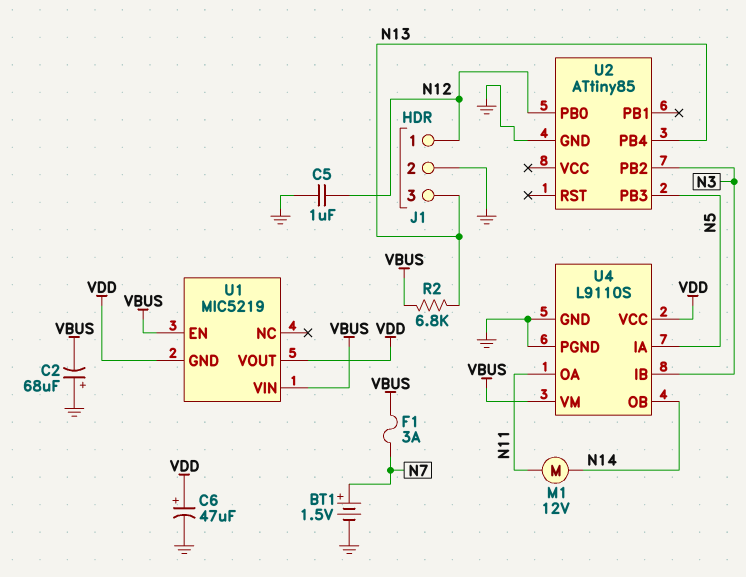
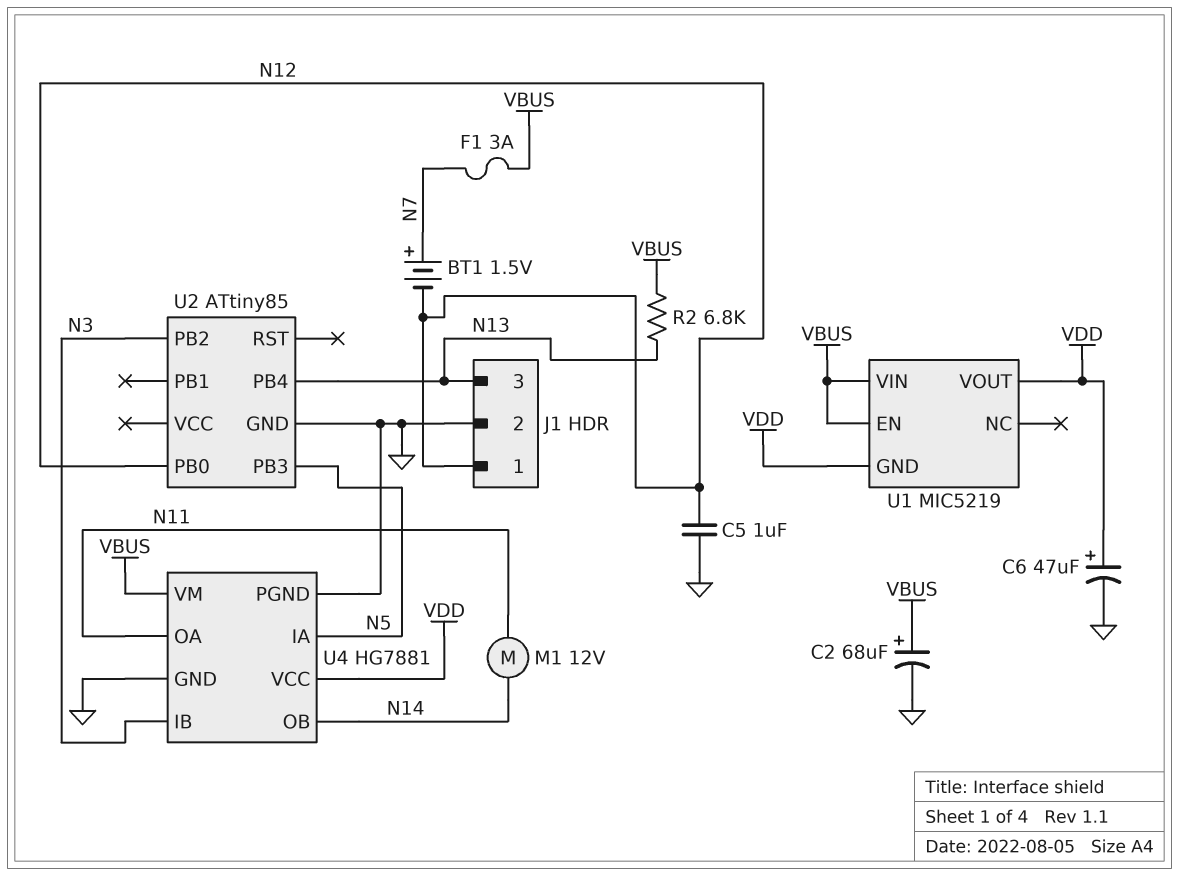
BT1: 1.5V (plus N7, minus GND) -> 1.5V (plus N7, minus N12)
C2: 68uF (plus GND, minus VBUS) -> 68uF (plus VBUS, minus GND)
U4: L9110S -> HG7881

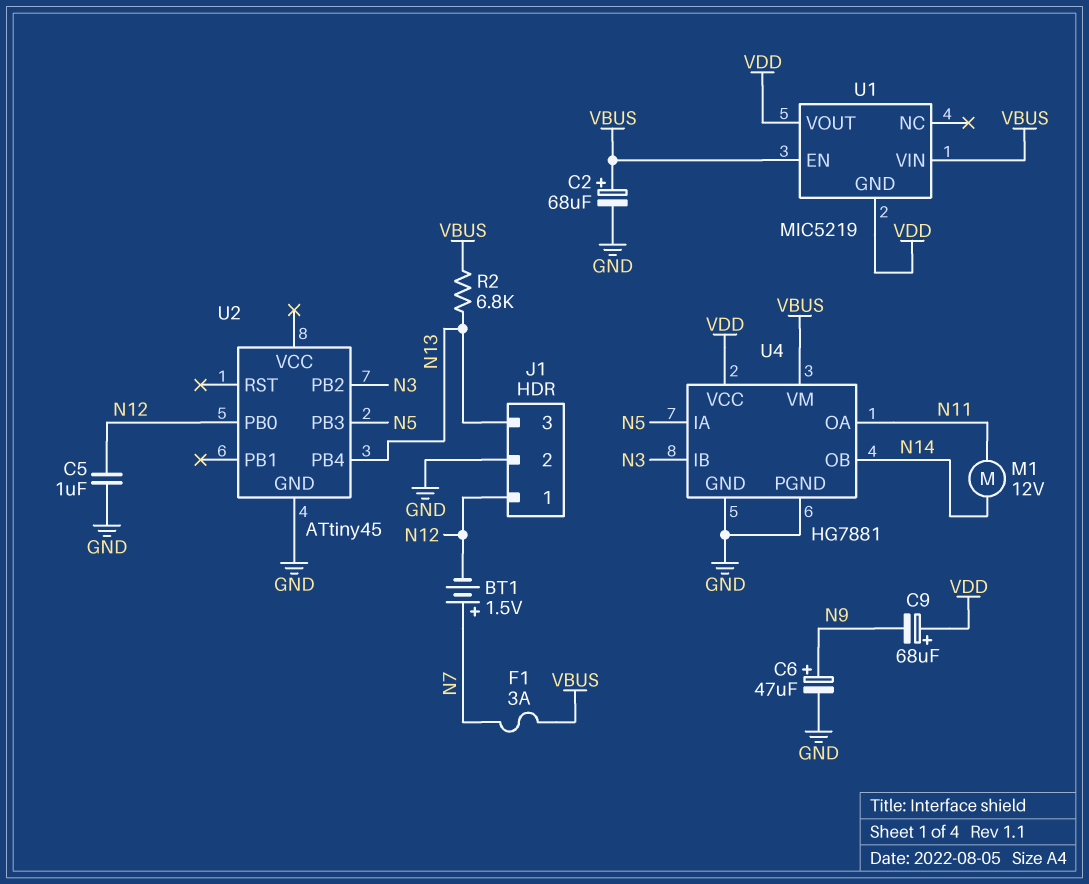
C6: 47uF (plus VDD, minus GND) -> 47uF (plus N9, minus GND)
C9: none -> 68uF (plus VDD, minus N9)
U2: ATtiny85 -> ATtiny45

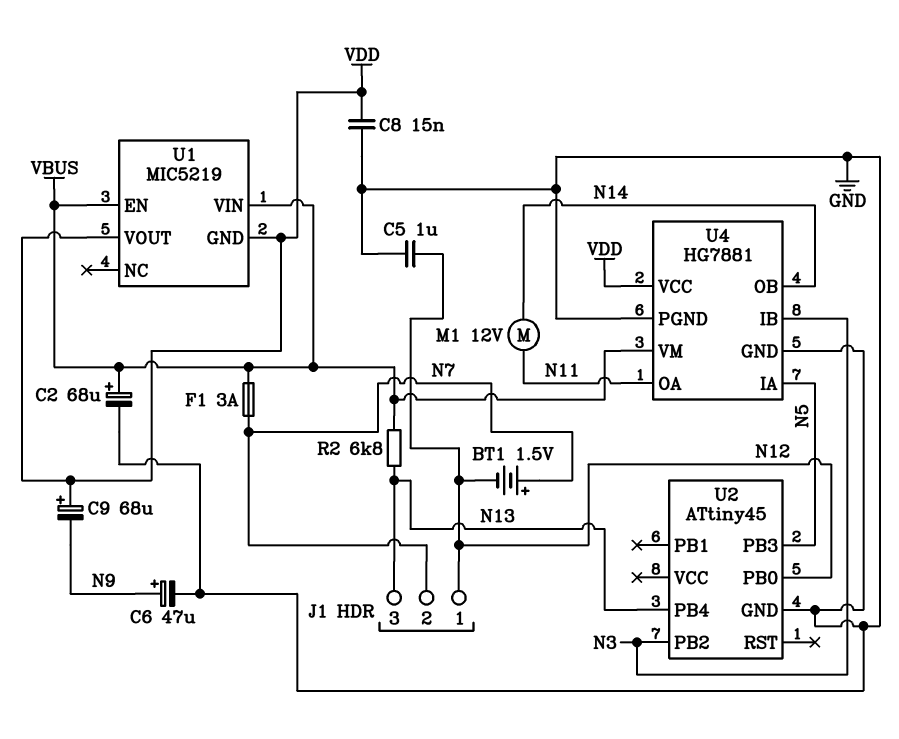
C8: none -> 15nF (GND, VDD)
J1 pin 2: GND -> N7

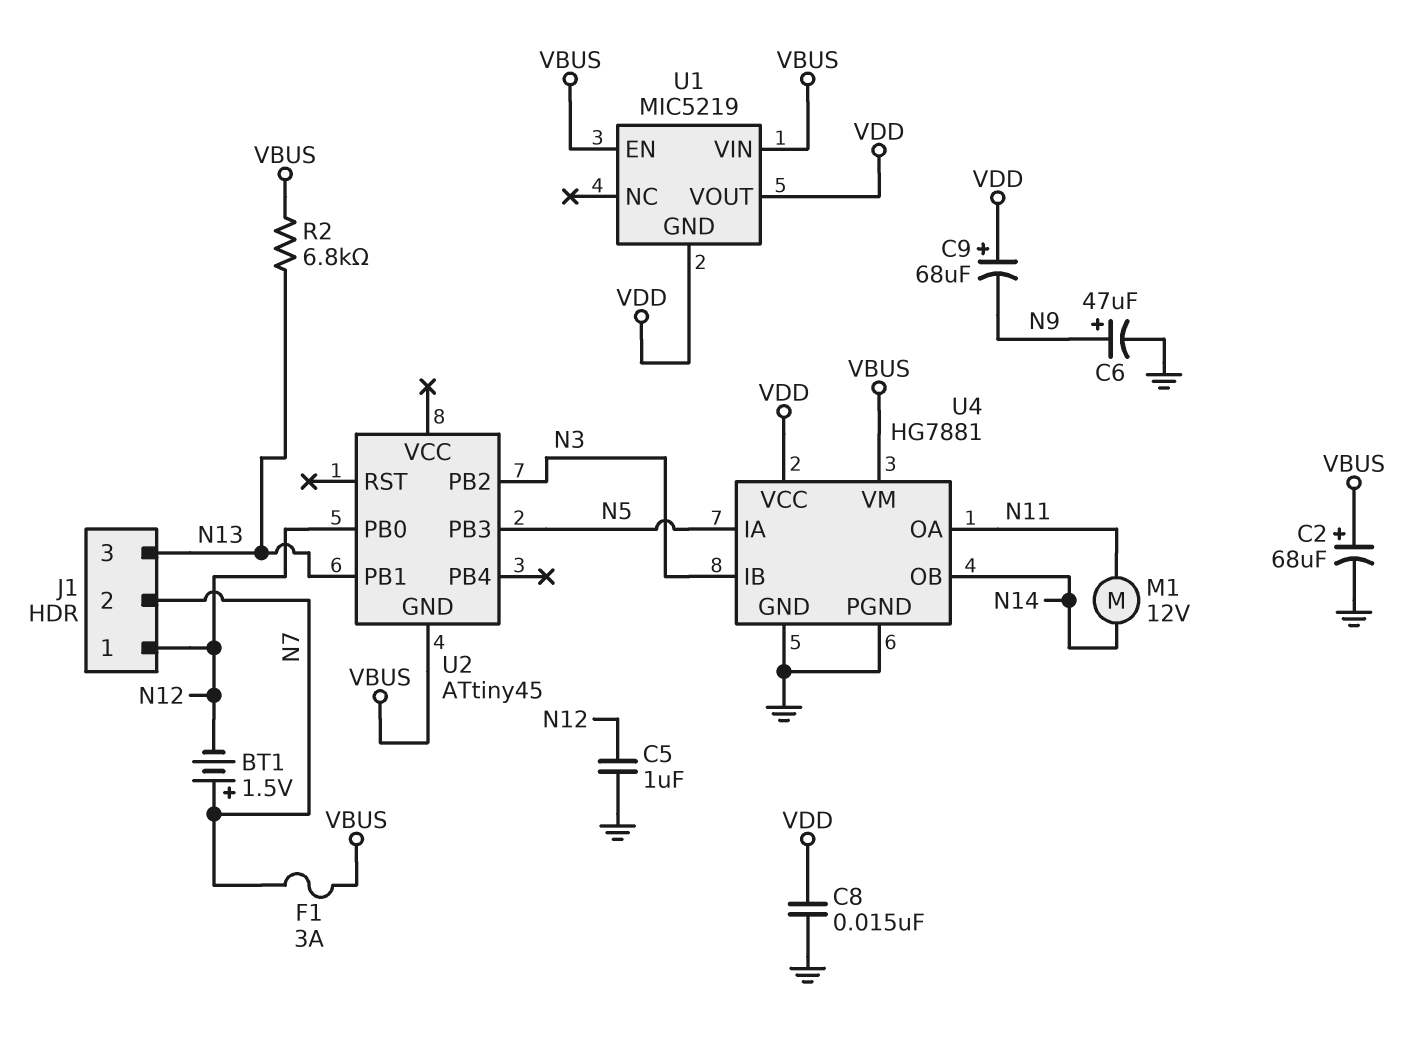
U2 pin GND: GND -> VBUS
U2 pin PB1: none -> N13
U2 pin PB4: N13 -> none

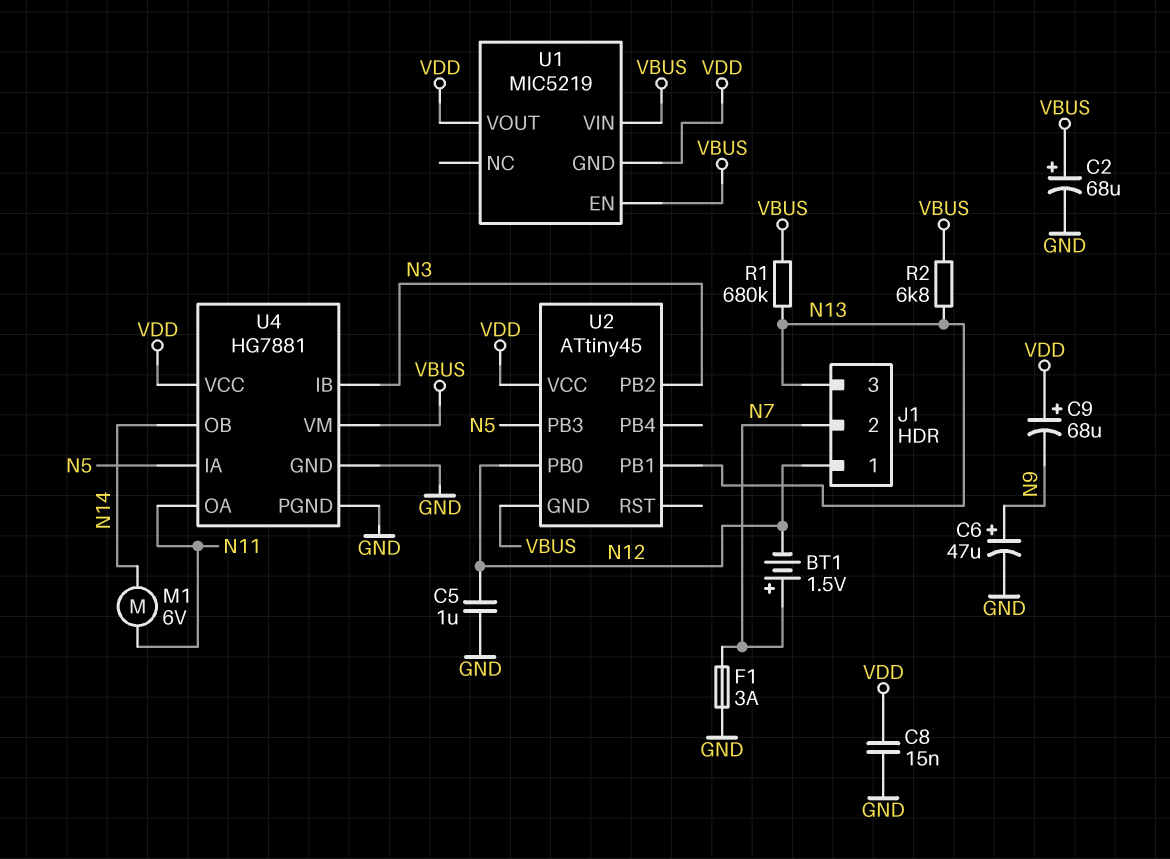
F1: 3A (N7, VBUS) -> 3A (GND, N7)
M1: motor 12V (N11, N14) -> motor 6V (N11, N14)
R1: none -> 680k (N13, VBUS)
U2 pin VCC: none -> VDD

